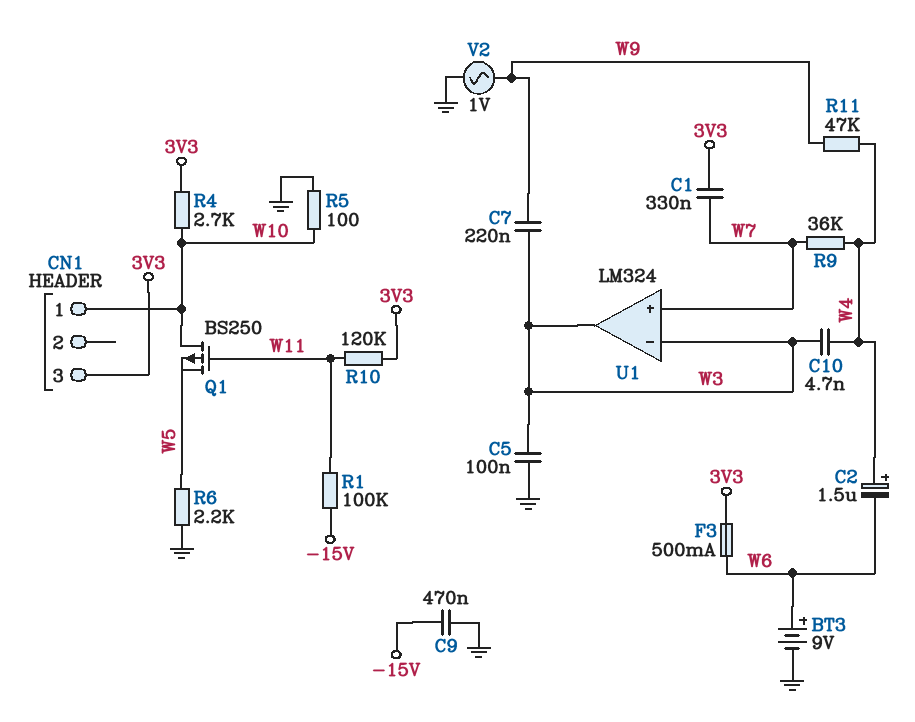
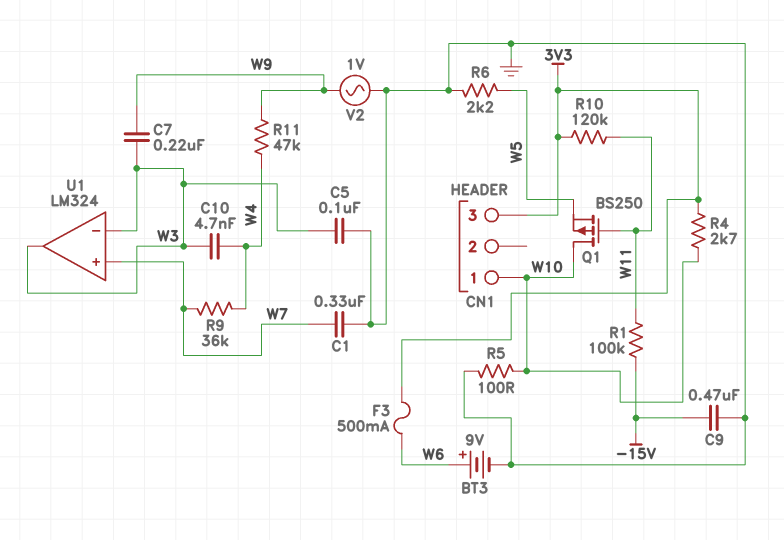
C1: 330nF (3V3, W7) -> 330nF (GND, W7)
C2: 1.5uF (plus W4, minus W6) -> none

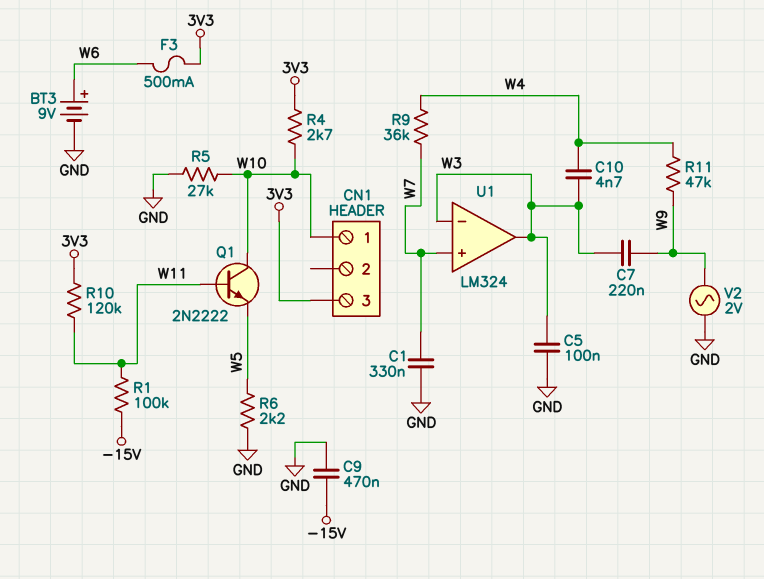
Q1: PMOS BS250 (G W11, D W10, S W5) -> NPN 2N2222 (B W11, C W10, E W5)
R5: 100 (GND, W10) -> 27k (GND, W10)
V2: AC 1V (GND, W9) -> AC 2V (GND, W9)

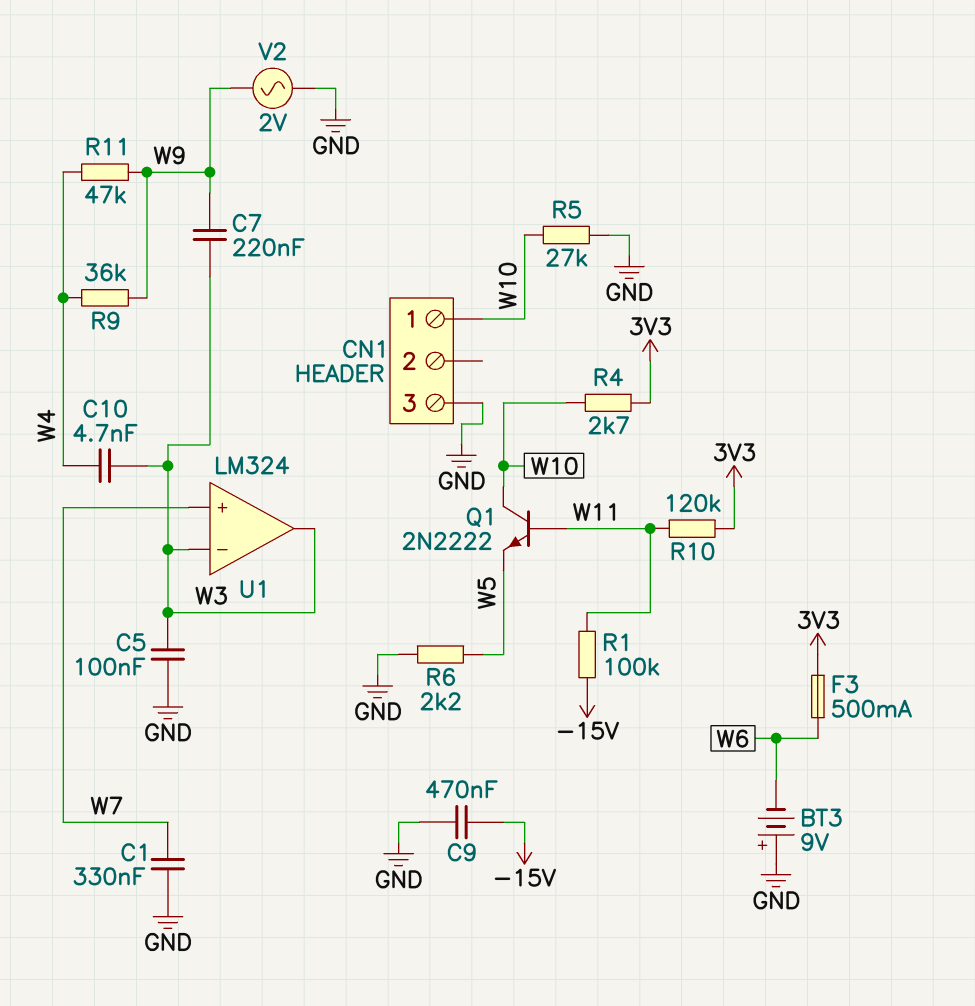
BT3: 9V (plus W6, minus GND) -> 9V (plus GND, minus W6)
CN1 pin 3: 3V3 -> GND
R9: 36k (W4, W7) -> 36k (W4, W9)

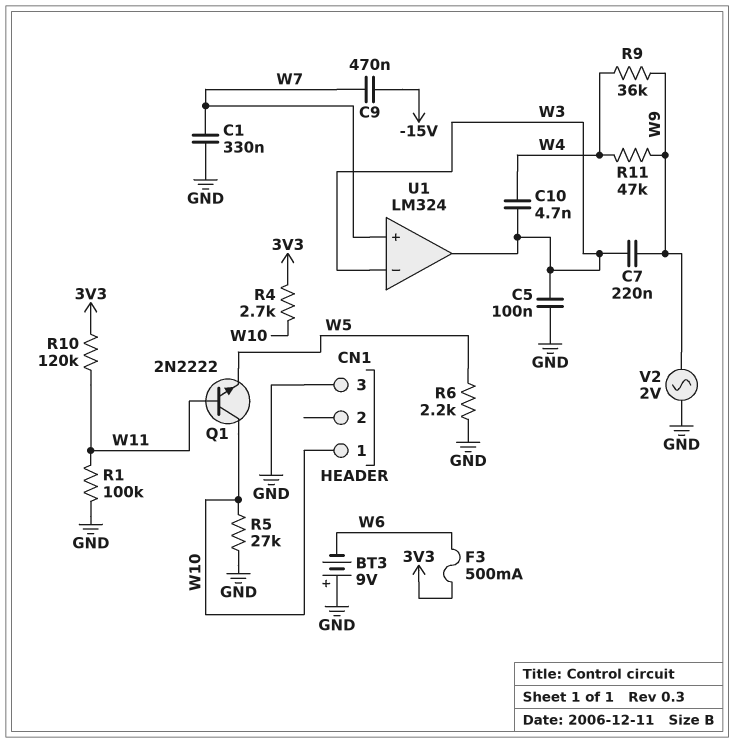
C9: 470nF (-15V, GND) -> 470nF (-15V, W7)
R1: 100k (-15V, W11) -> 100k (GND, W11)

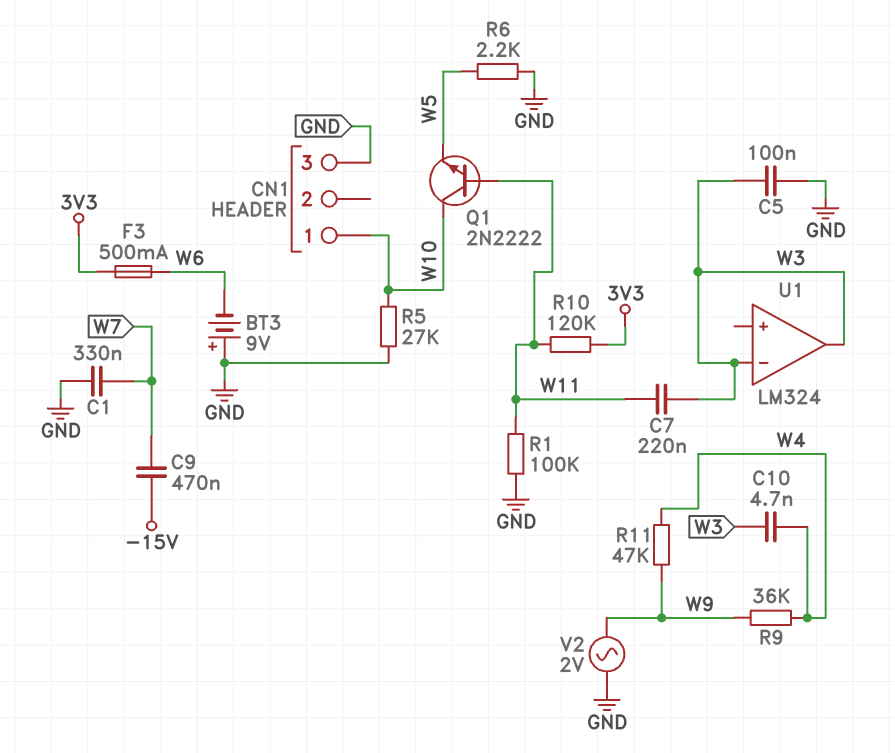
C7: 220nF (W3, W9) -> 220nF (W3, W11)
R4: 2.7k (3V3, W10) -> none
U1 pin in+: W7 -> none

